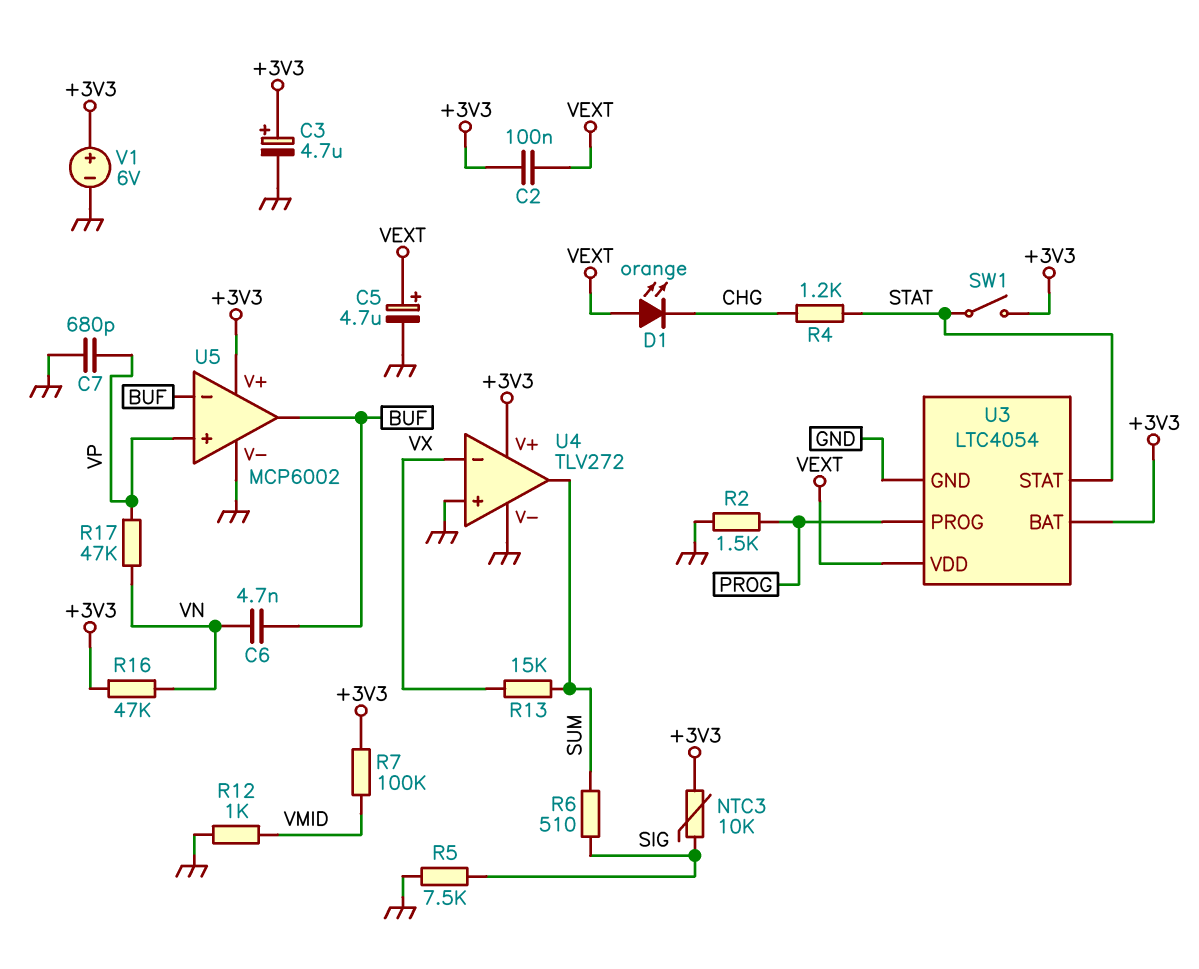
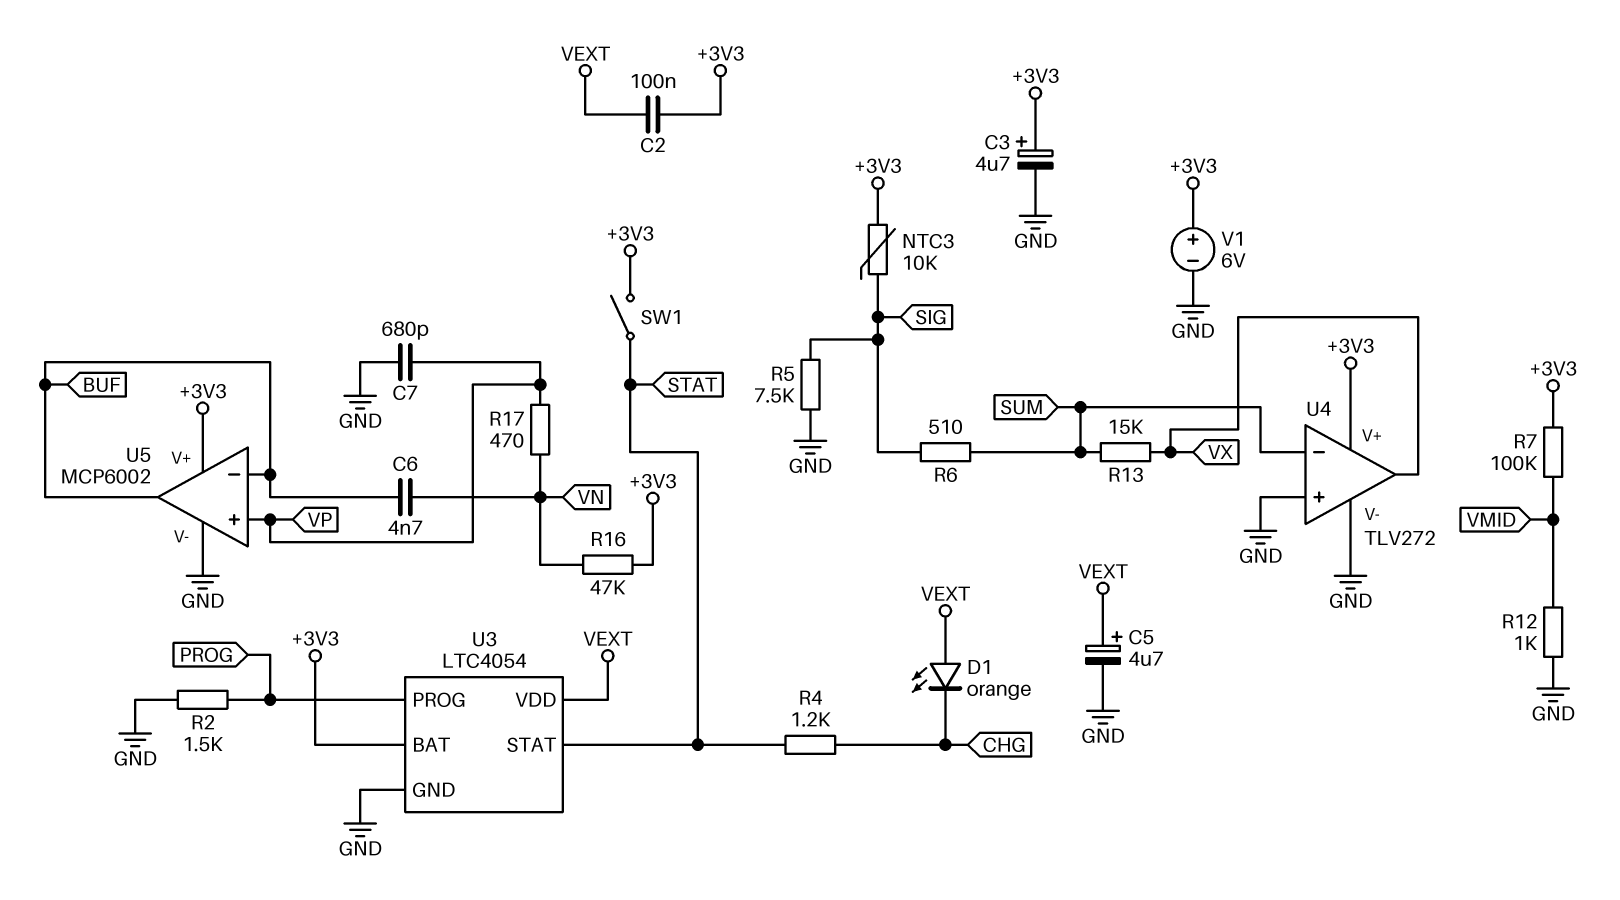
R17: 47k (VN, VP) -> 470 (VN, VP)
U4 pin in-: VX -> SUM
U4 pin out: SUM -> VX

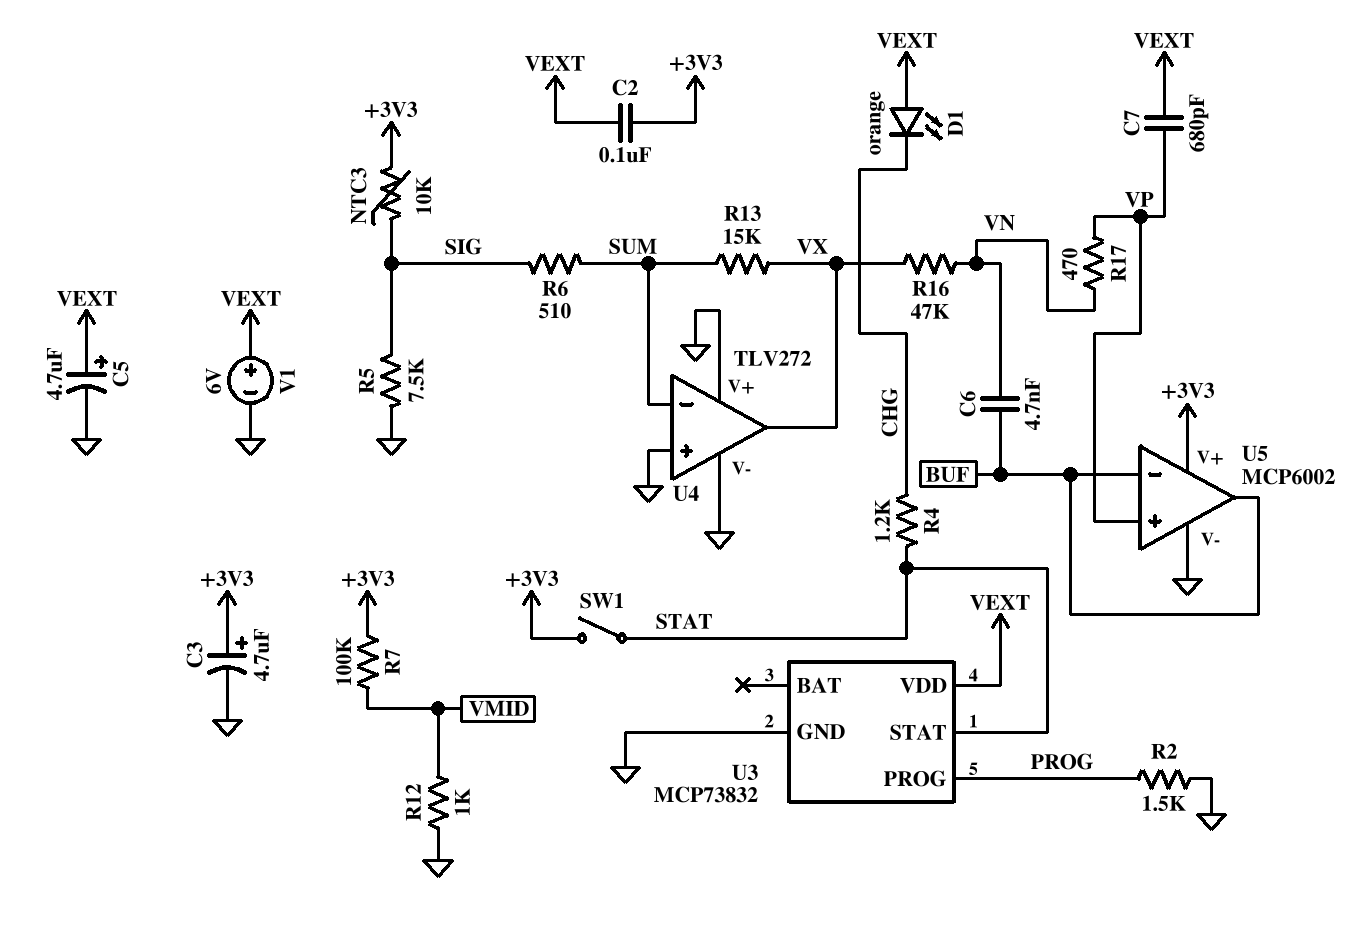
C7: 680pF (GND, VP) -> 680pF (VEXT, VP)
R16: 47k (+3V3, VN) -> 47k (VN, VX)
U3: LTC4054 -> MCP73832
U3 pin BAT: +3V3 -> none
U4 pin V+: +3V3 -> GND
V1: 6V (plus +3V3, minus GND) -> 6V (plus VEXT, minus GND)

